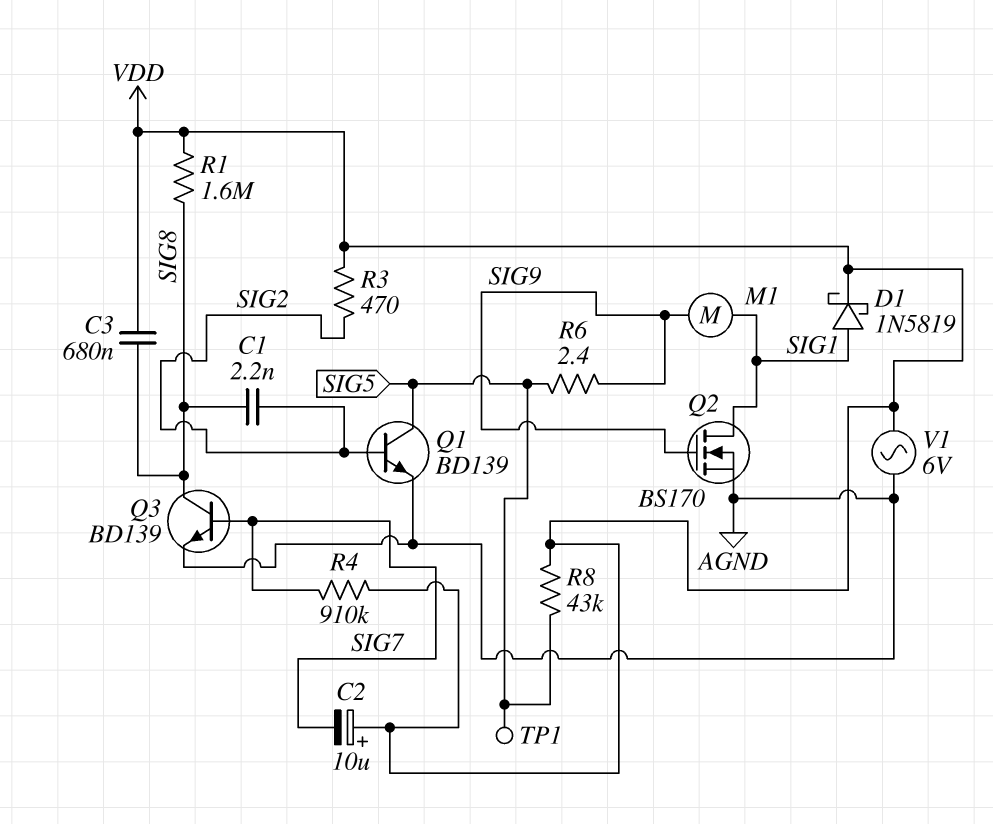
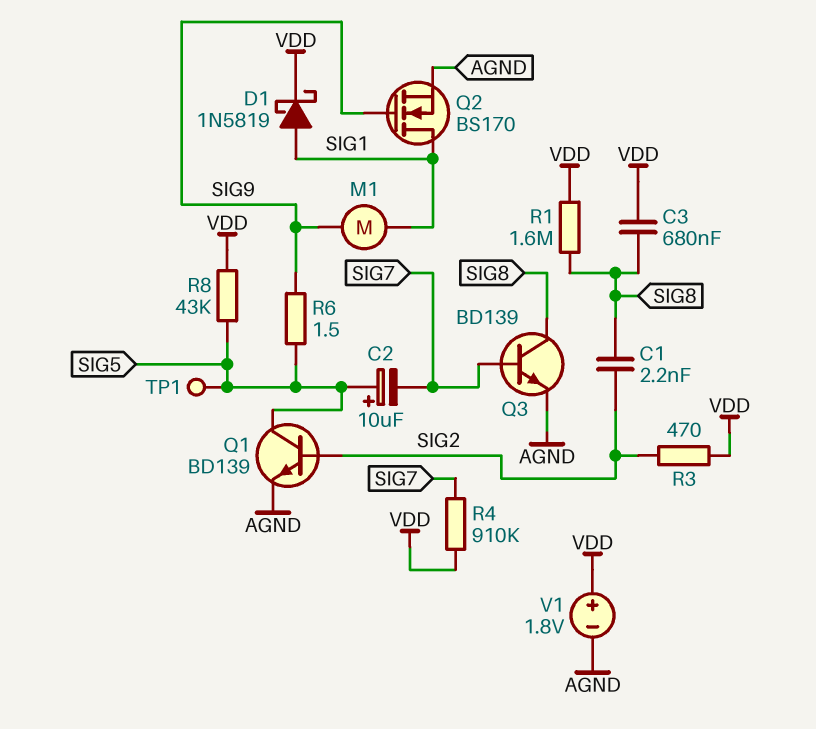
C2: 10uF (plus VDD, minus SIG7) -> 10uF (plus SIG5, minus SIG7)
R6: 2.4 (SIG5, SIG9) -> 1.5 (SIG5, SIG9)
V1: AC 6V (AGND, VDD) -> 1.8V (plus VDD, minus AGND)

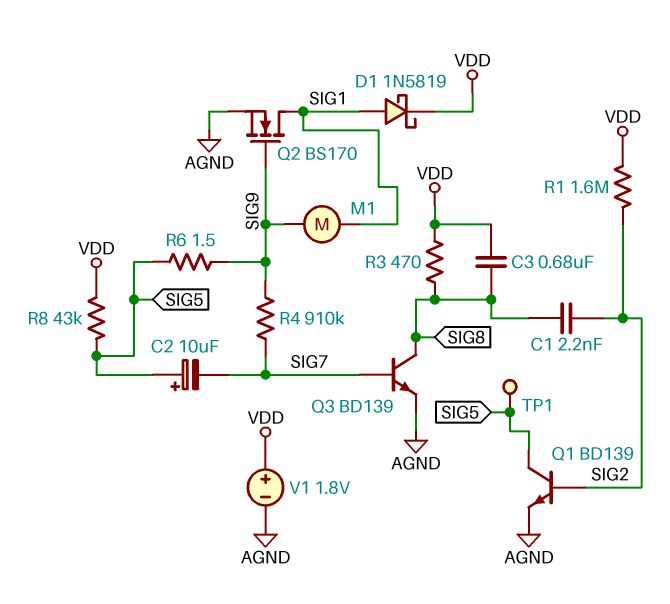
R1: 1.6M (SIG8, VDD) -> 1.6M (SIG2, VDD)
R3: 470 (SIG2, VDD) -> 470 (SIG8, VDD)
R4: 910k (SIG7, VDD) -> 910k (SIG7, SIG9)

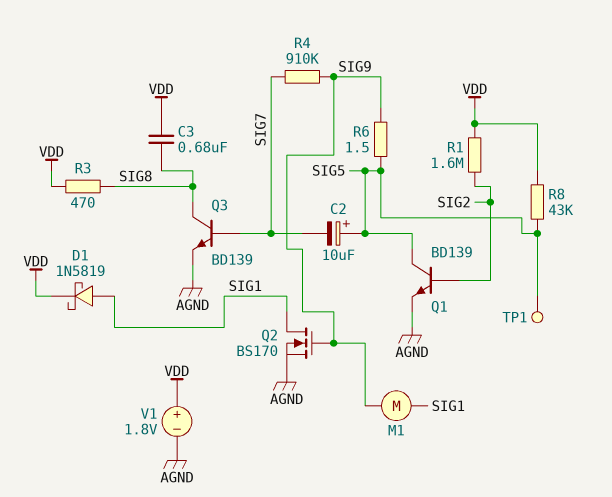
C1: 2.2nF (SIG2, SIG8) -> none

